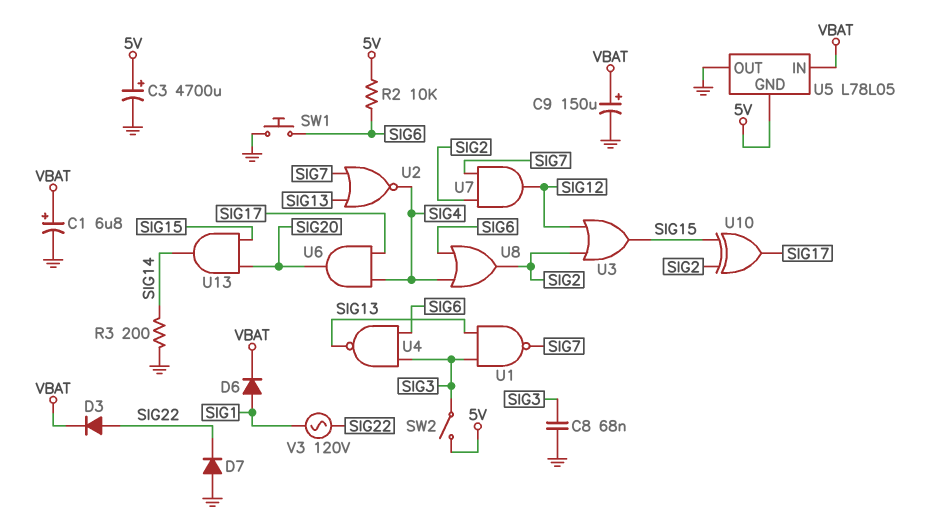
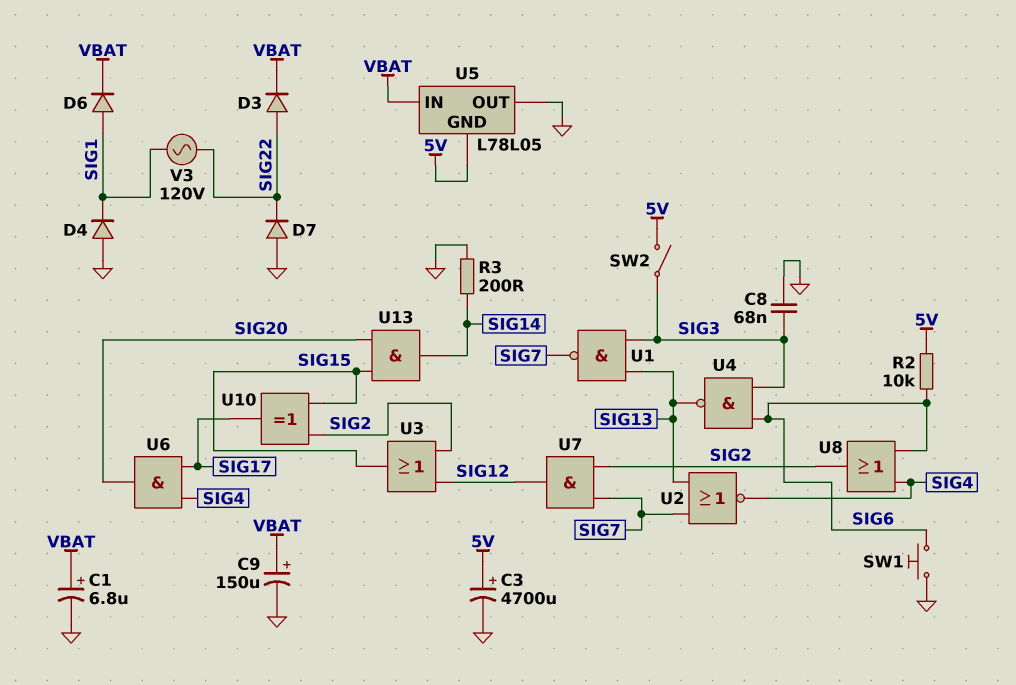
D4: none -> diode (A GND, K SIG1)

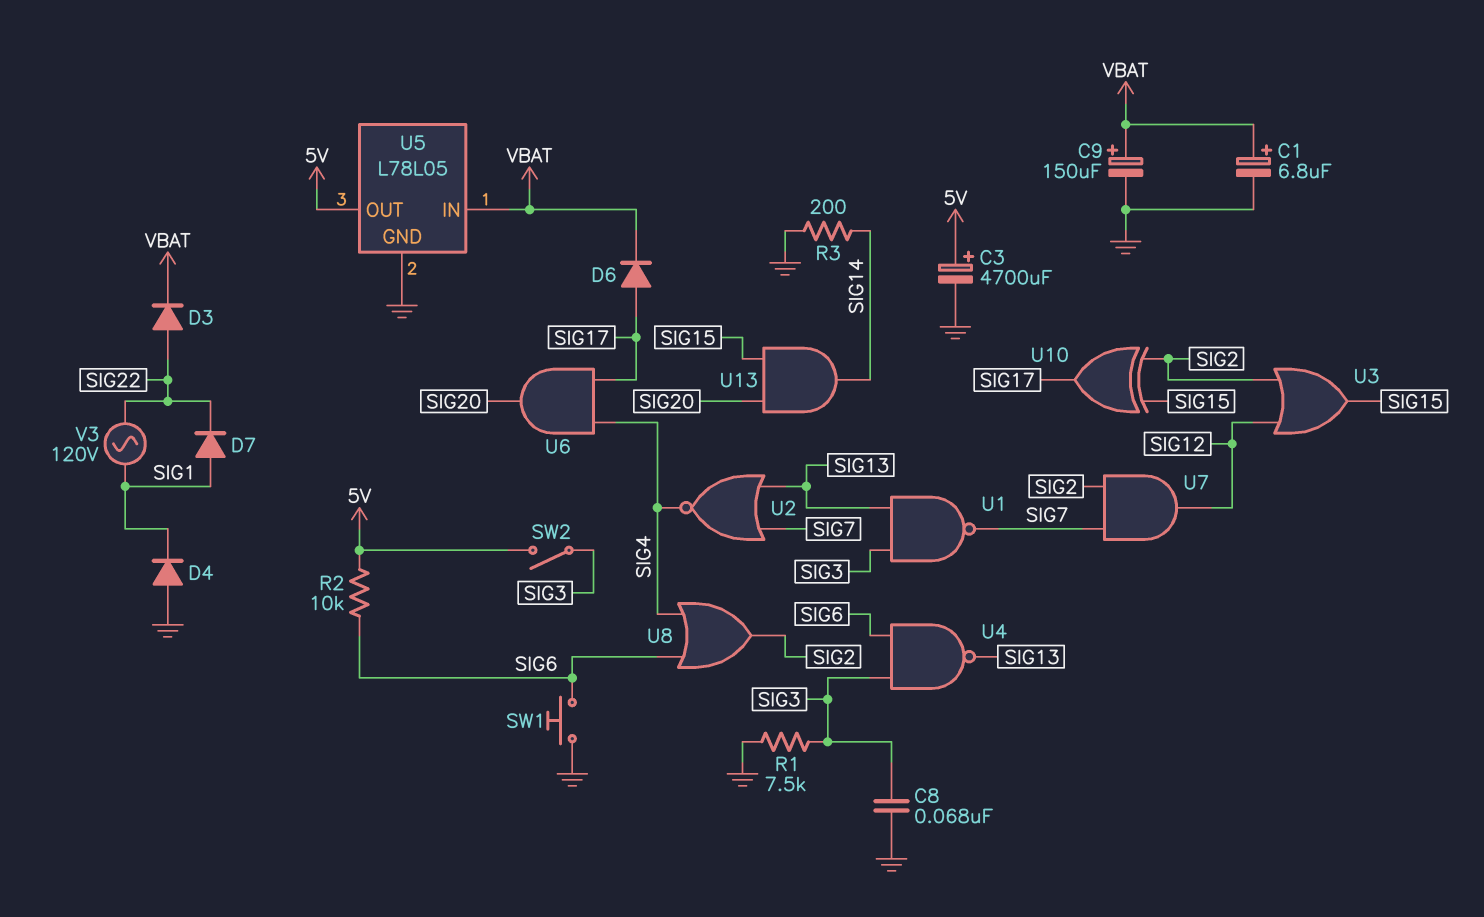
D6: diode (A SIG1, K VBAT) -> diode (A SIG17, K VBAT)
D7: diode (A GND, K SIG22) -> diode (A SIG1, K SIG22)
R1: none -> 7.5k (GND, SIG3)
U5 pin GND: 5V -> GND
U5 pin OUT: GND -> 5V

